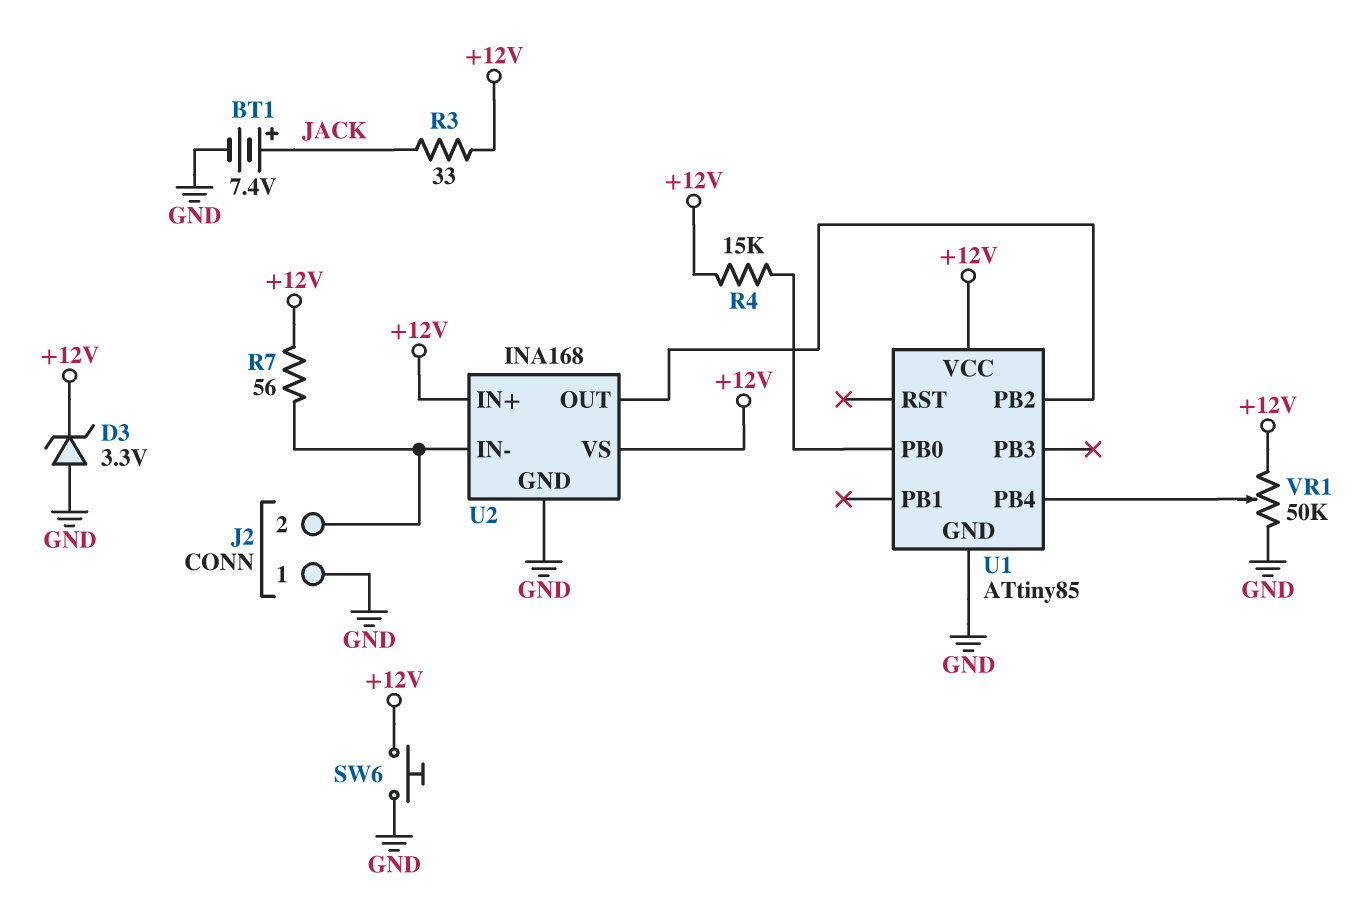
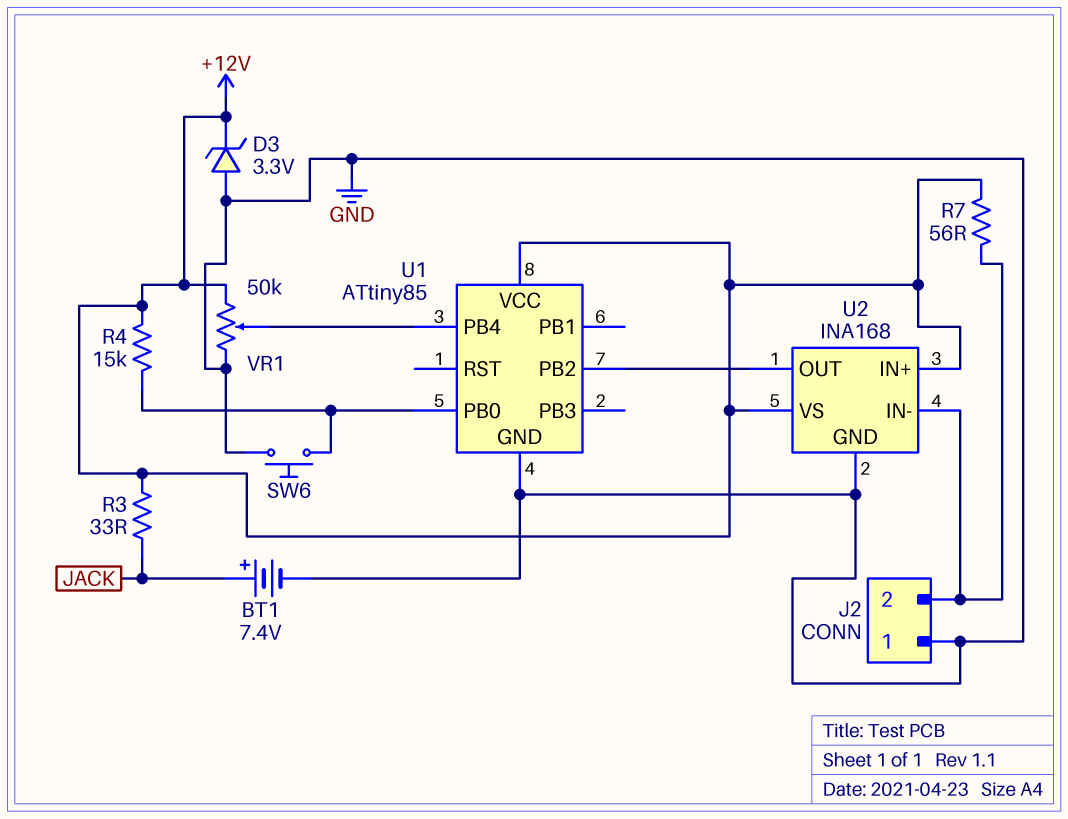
SW6: button (+12V, GND) -> button (GND, U1/PB0)

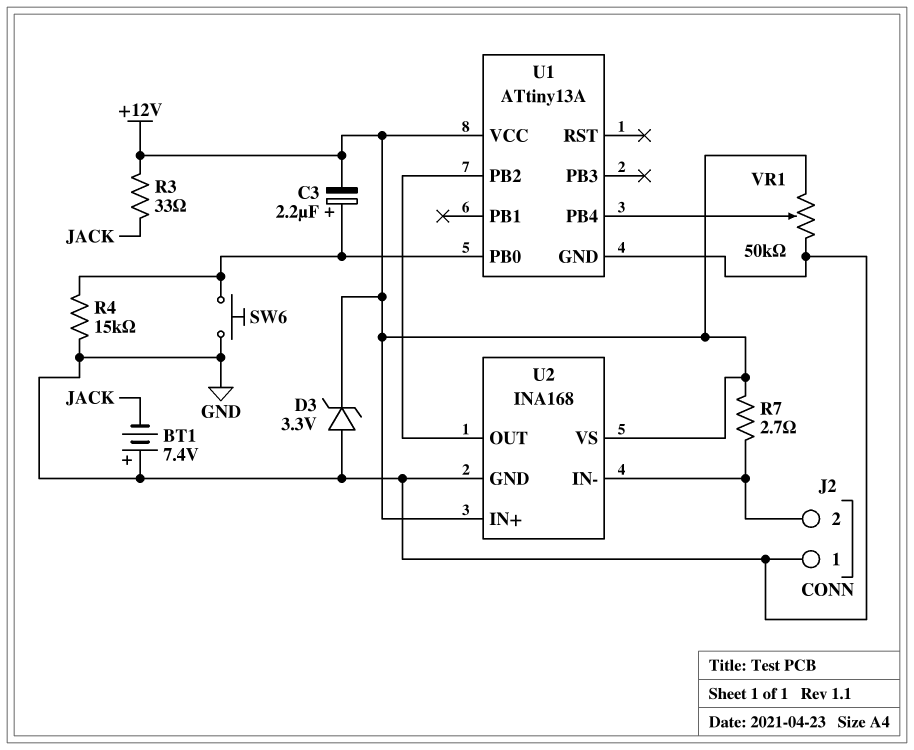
BT1: 7.4V (plus JACK, minus GND) -> 7.4V (plus GND, minus JACK)
C3: none -> 2.2uF (plus U1/PB0, minus +12V)
R4: 15k (+12V, U1/PB0) -> 15k (GND, U1/PB0)
R7: 56 (+12V, J2/2) -> 2.7 (+12V, J2/2)
U1: ATtiny85 -> ATtiny13A

